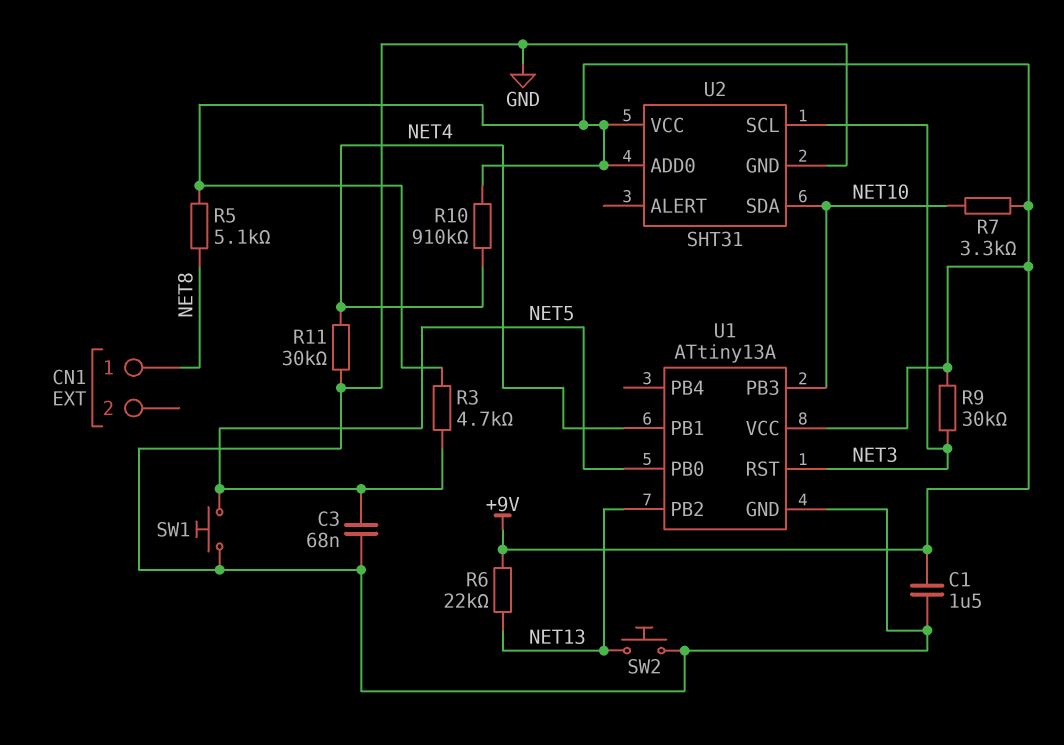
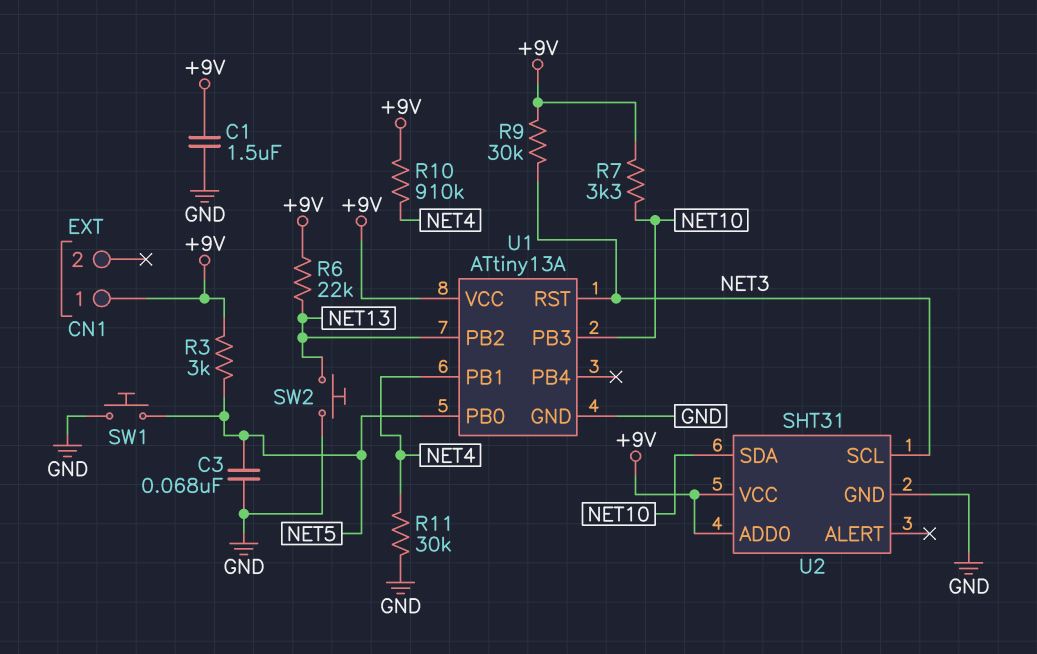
CN1 pin 1: NET8 -> +9V
R3: 4.7k (+9V, NET5) -> 3k (+9V, NET5)
R5: 5.1k (+9V, NET8) -> none

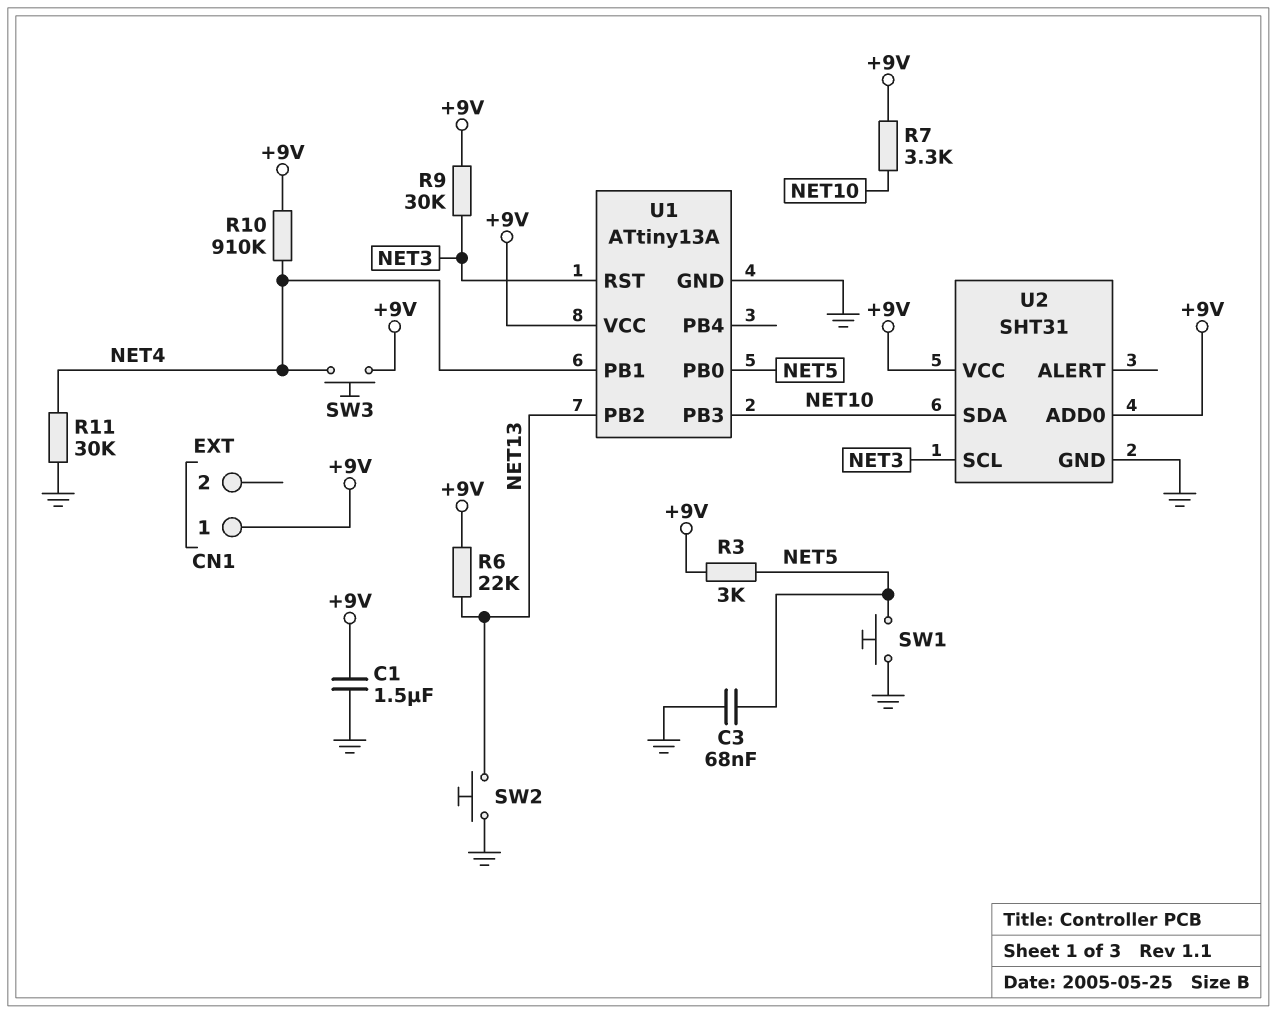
SW3: none -> button (+9V, NET4)

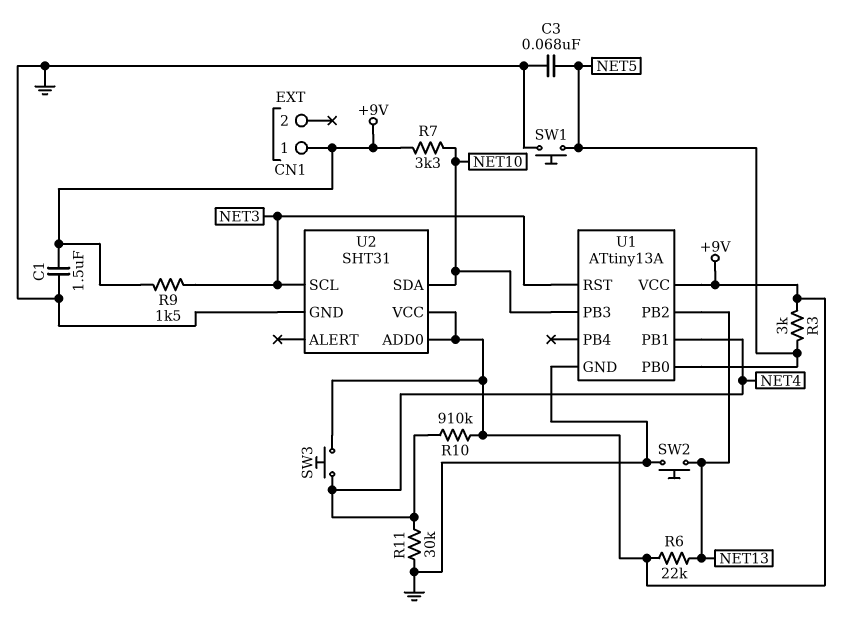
R9: 30k (+9V, NET3) -> 1.5k (+9V, NET3)

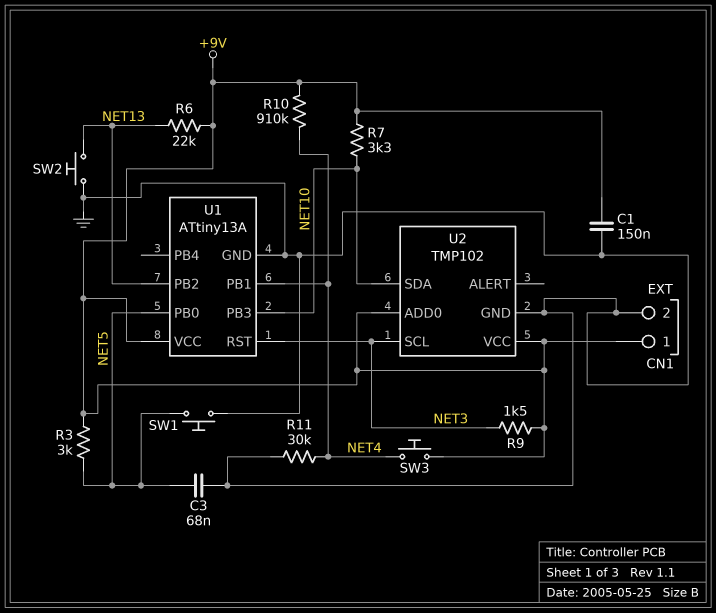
C1: 1.5uF (+9V, GND) -> 150nF (+9V, GND)
CN1 pin 2: none -> GND
U2: SHT31 -> TMP102

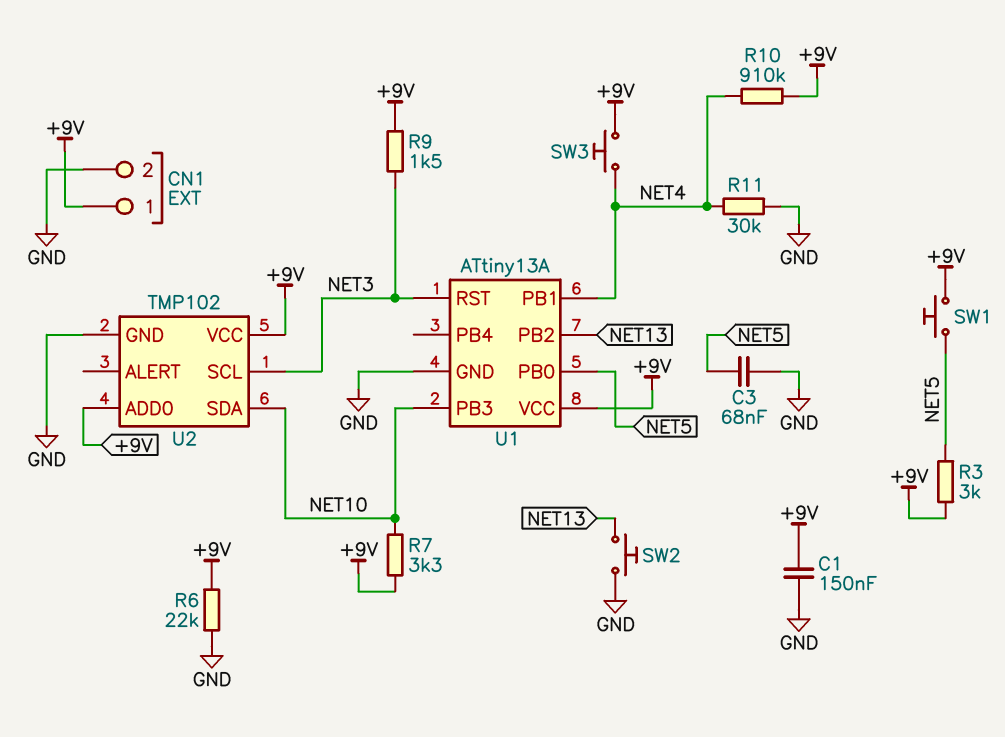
R6: 22k (+9V, NET13) -> 22k (+9V, GND)
SW1: button (GND, NET5) -> button (+9V, NET5)

